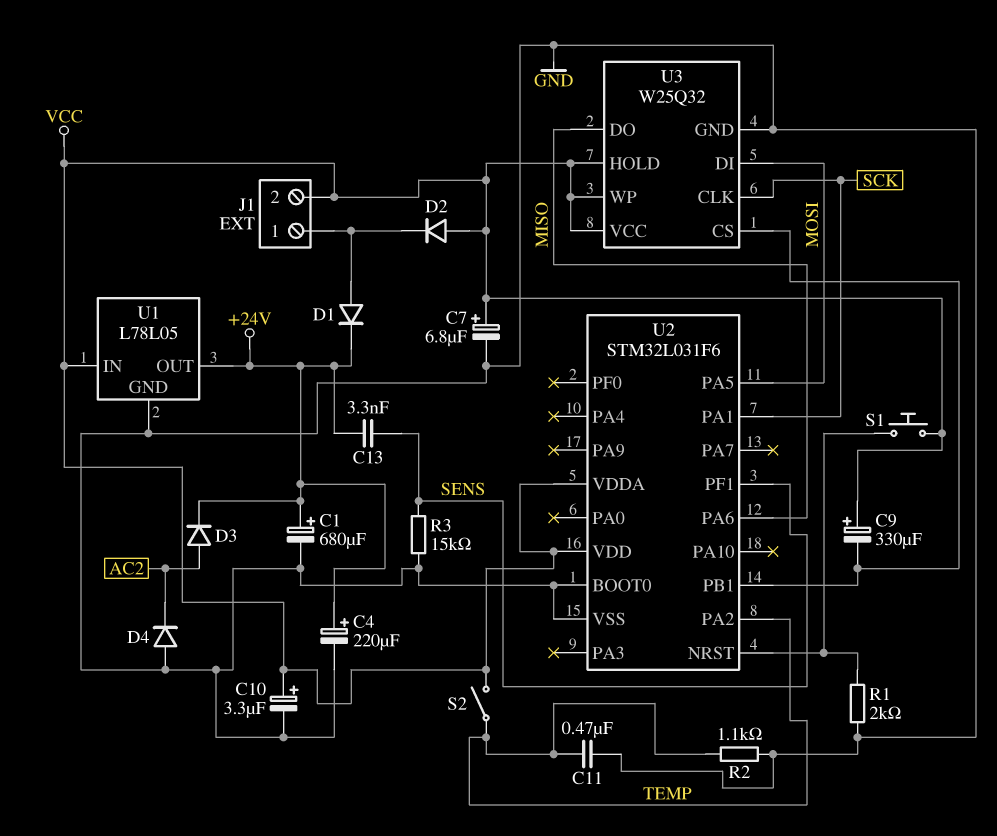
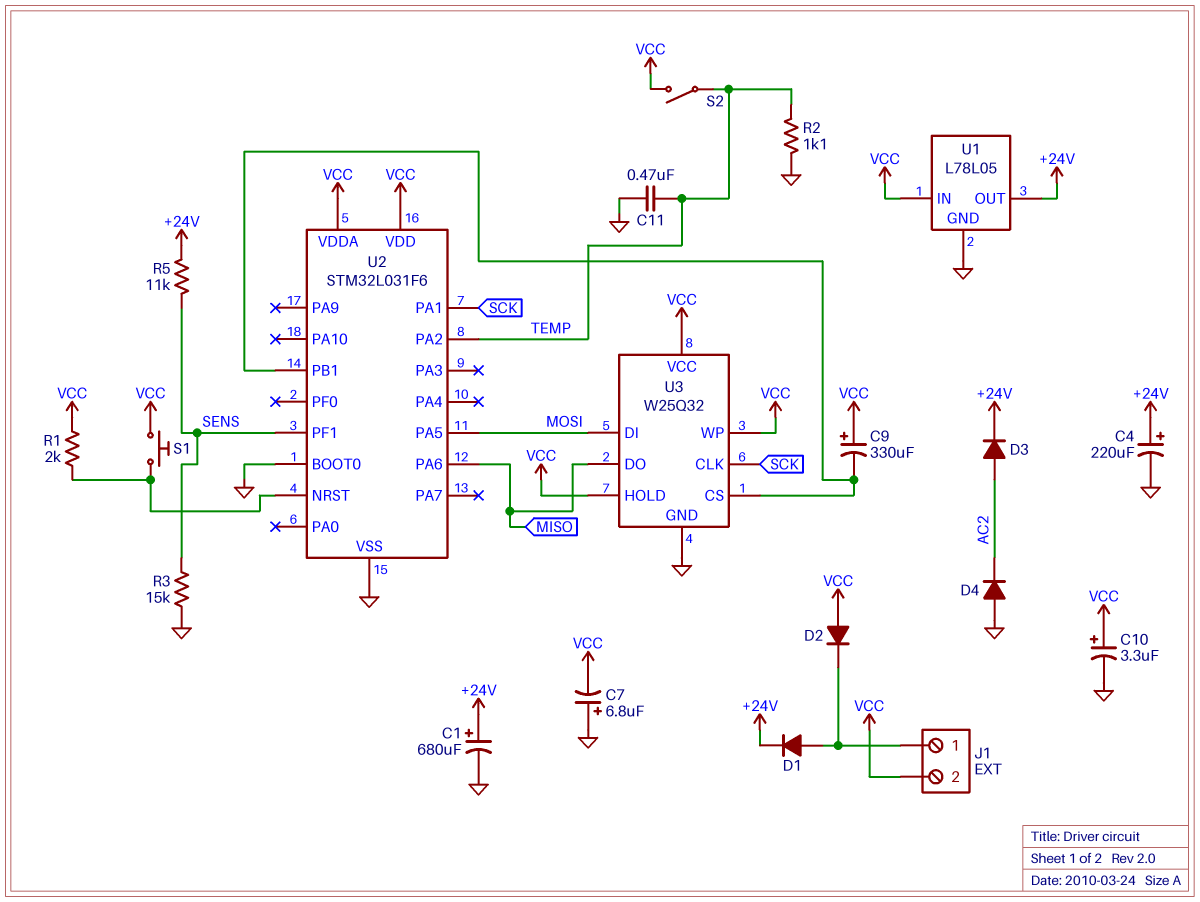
C7: 6.8uF (plus VCC, minus GND) -> 6.8uF (plus GND, minus VCC)
C13: 3.3nF (+24V, SENS) -> none
R1: 2k (GND, U2/NRST) -> 2k (U2/NRST, VCC)
R5: none -> 11k (+24V, SENS)

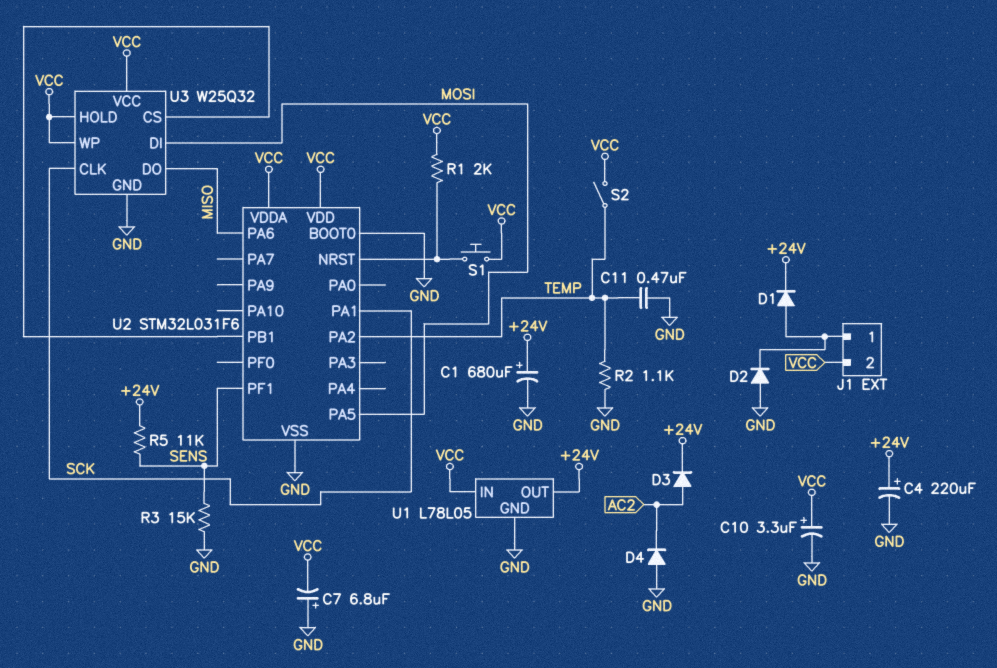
C9: 330uF (plus VCC, minus U2/PB1) -> none
D2: diode (A VCC, K J1/1) -> diode (A GND, K J1/1)

